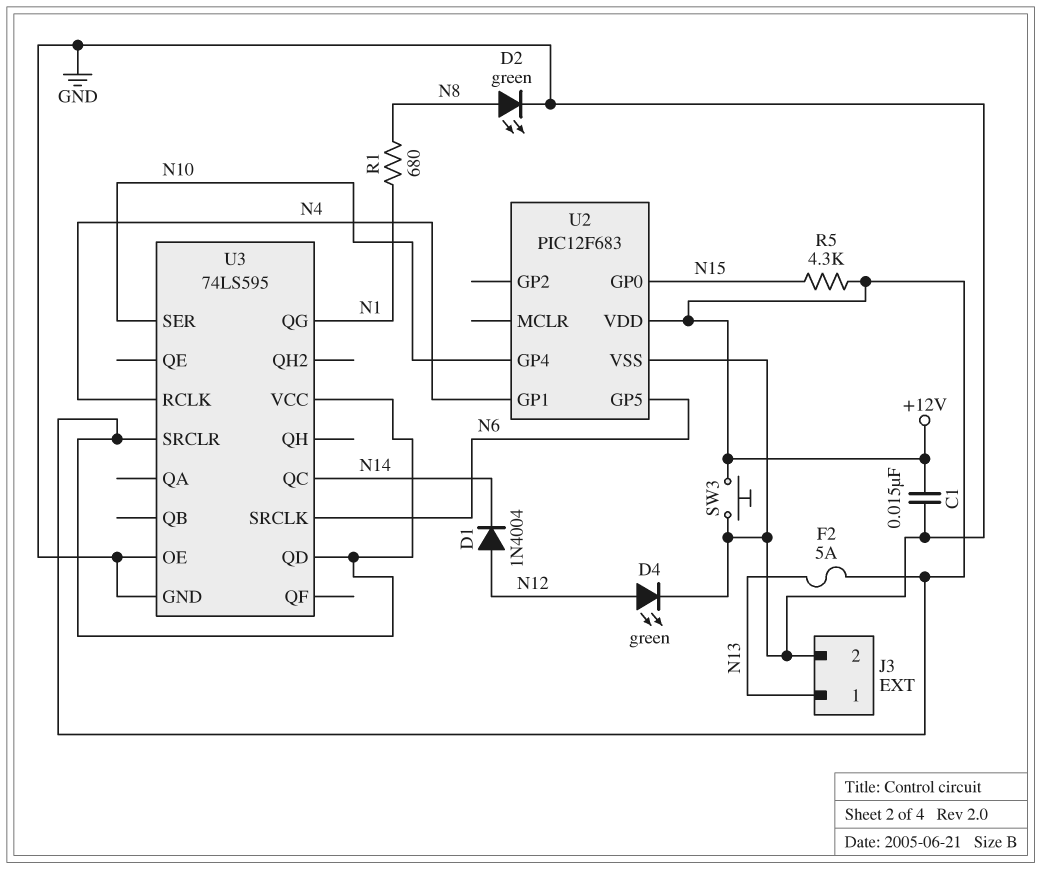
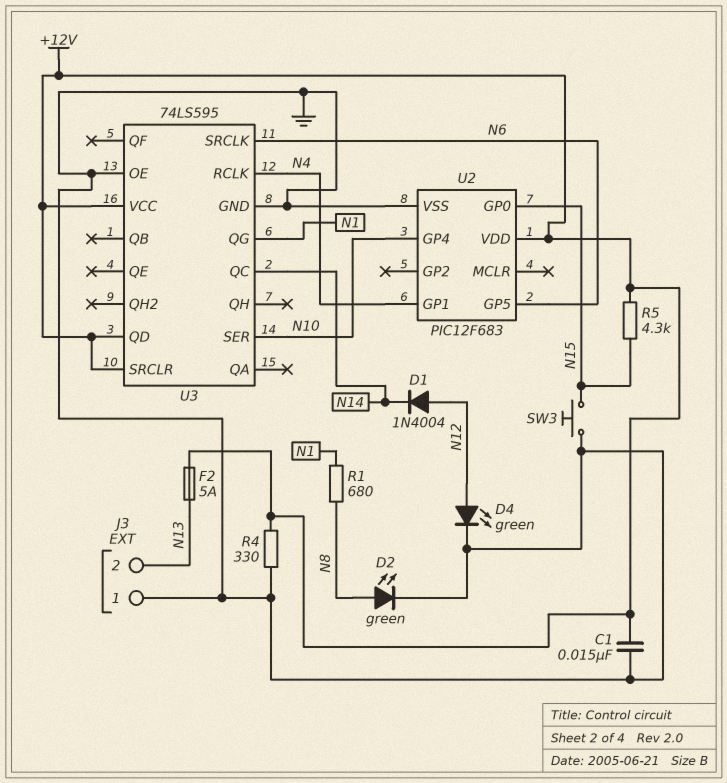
J3 pin 1: N13 -> GND
J3 pin 2: GND -> N13
R4: none -> 330 (+12V, GND)
SW3: button (+12V, GND) -> button (GND, N15)

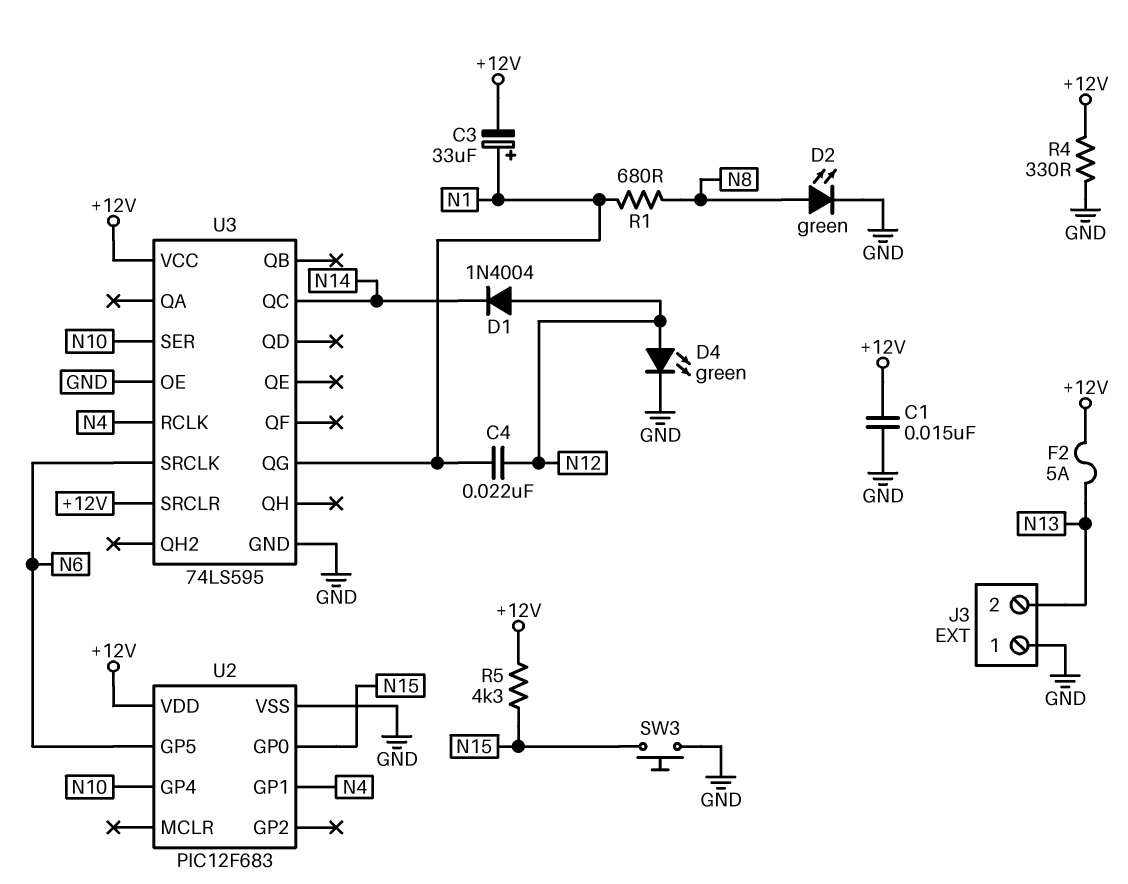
C3: none -> 33uF (plus N1, minus +12V)
C4: none -> 22nF (N1, N12)
U3 pin QD: +12V -> none

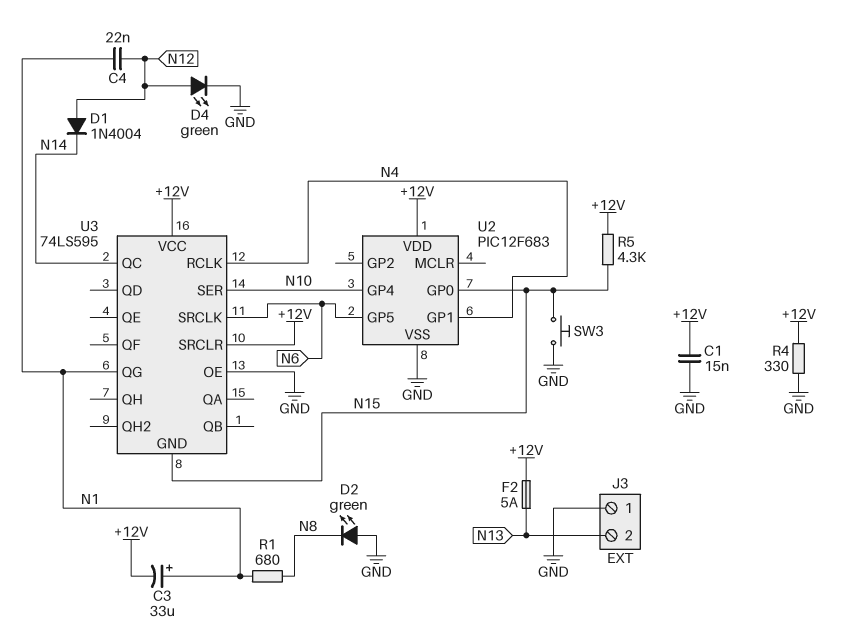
D2: LED green (A N8, K GND) -> LED green (A GND, K N8)
U3 pin GND: GND -> N15

